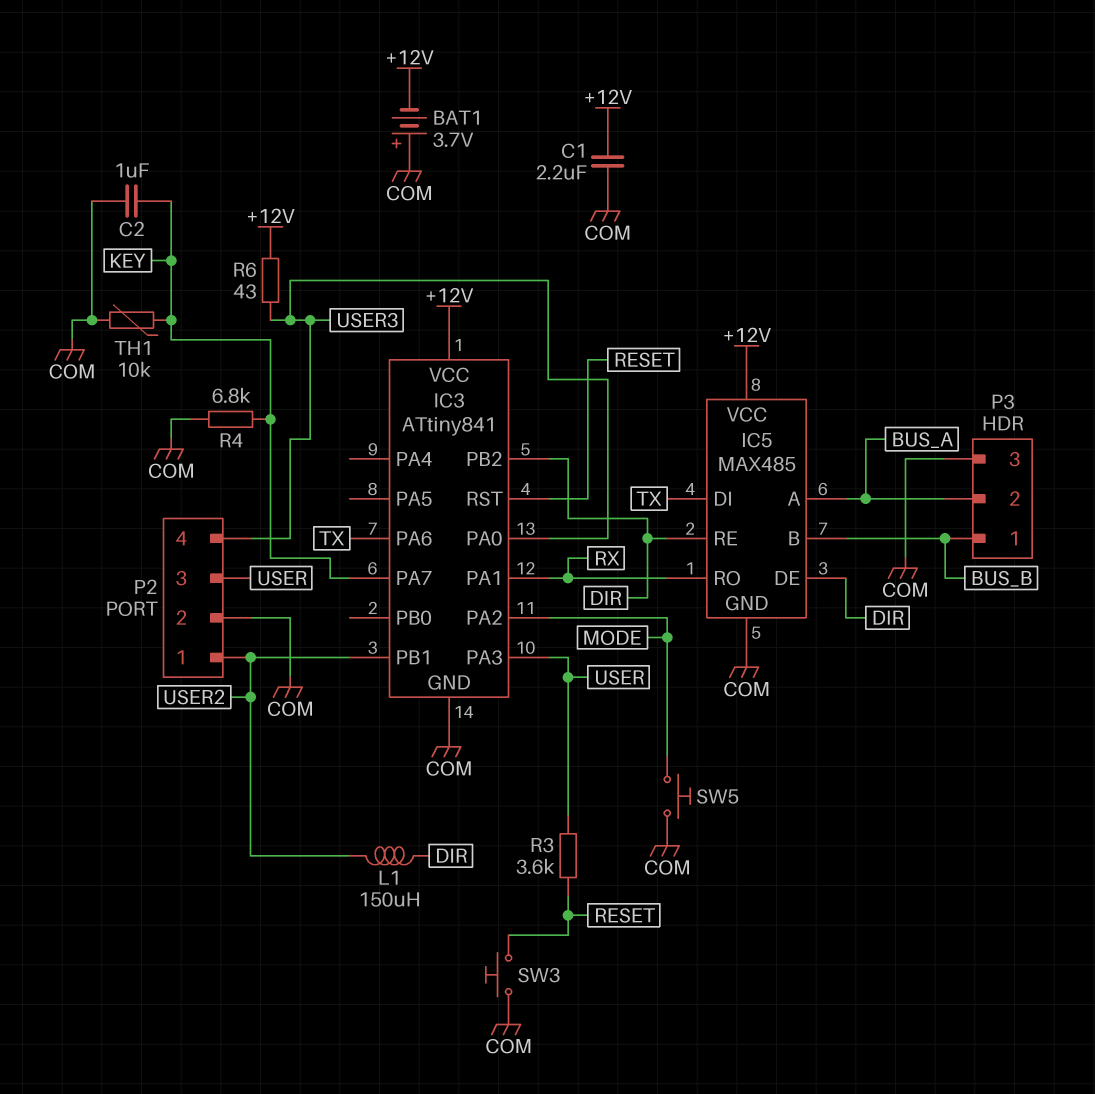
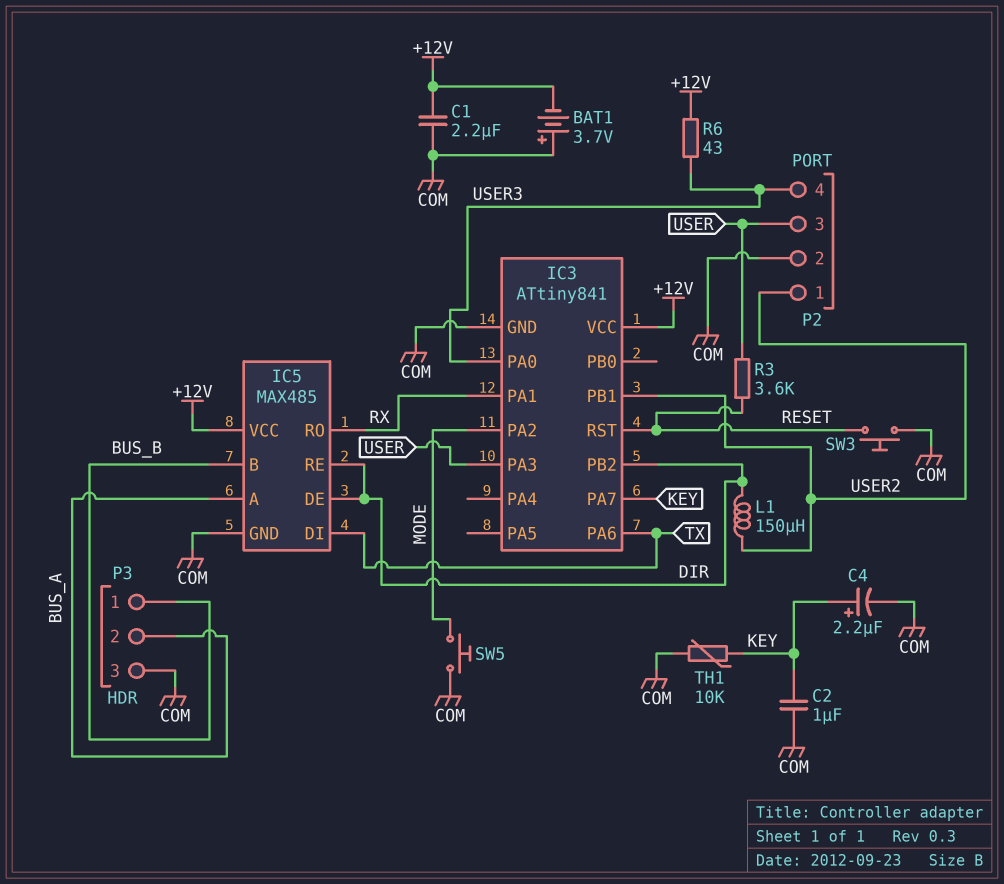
C4: none -> 2.2uF (plus KEY, minus COM)
R4: 6.8k (COM, KEY) -> none

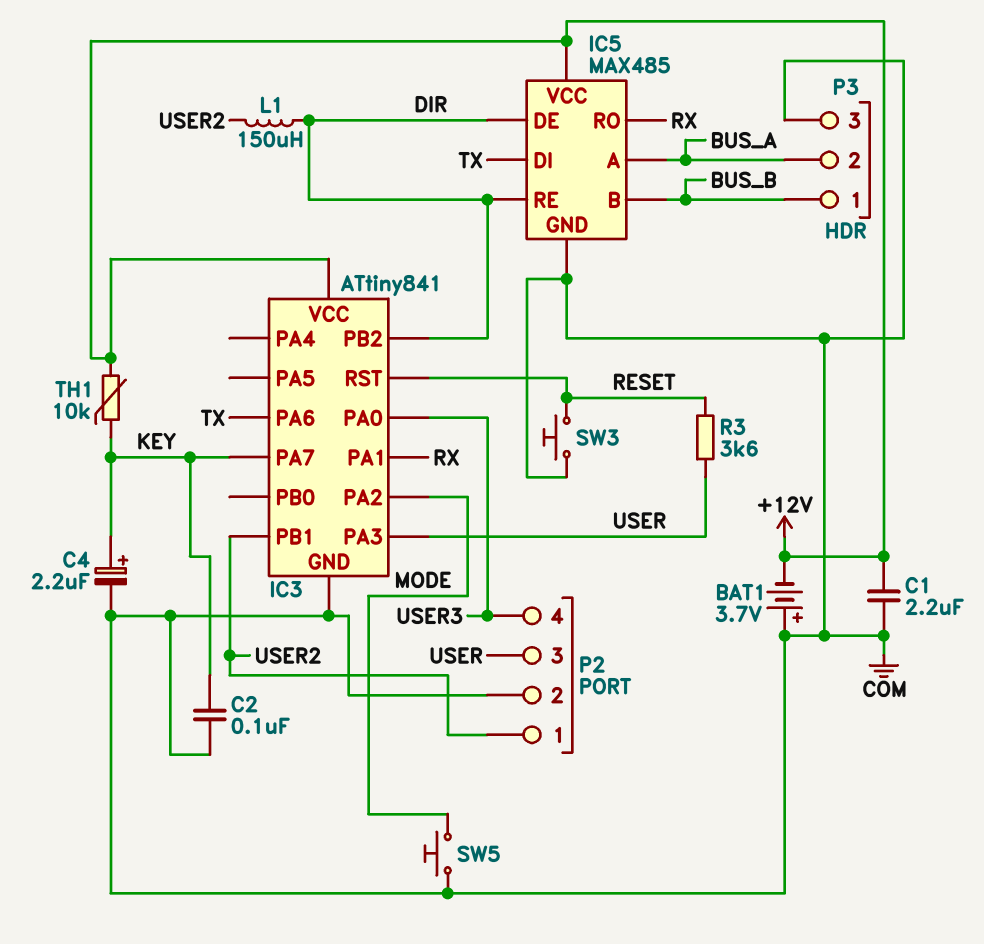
C2: 1uF (COM, KEY) -> 100nF (COM, KEY)
R6: 43 (+12V, USER3) -> none
TH1: 10k (COM, KEY) -> 10k (+12V, KEY)

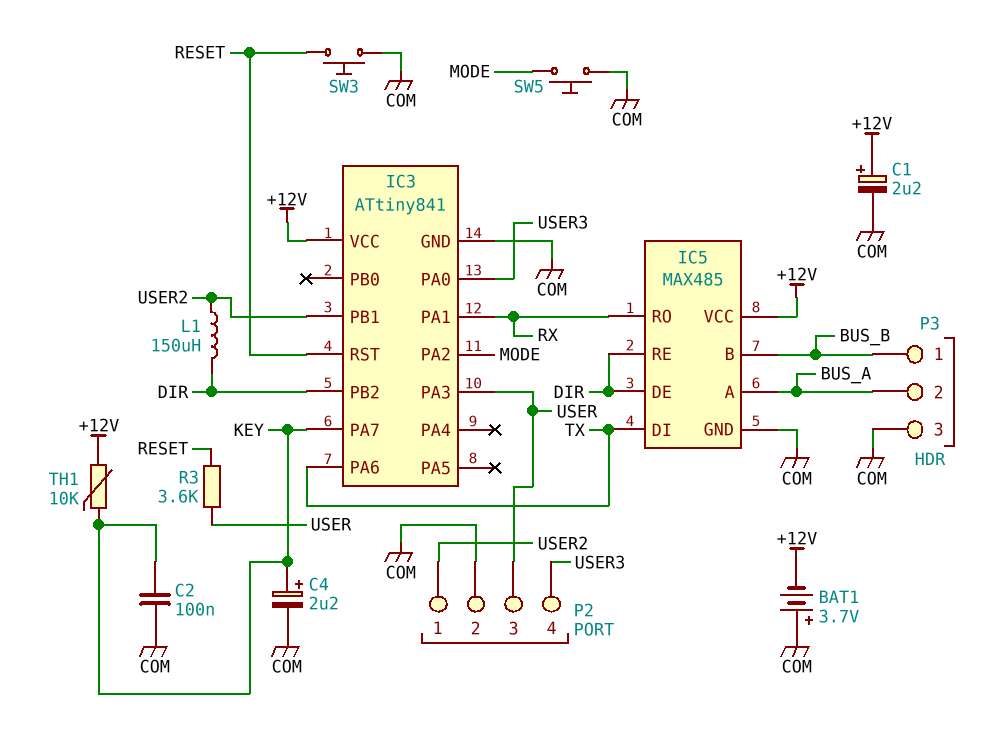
C1: 2.2uF (+12V, COM) -> 2.2uF (plus +12V, minus COM)

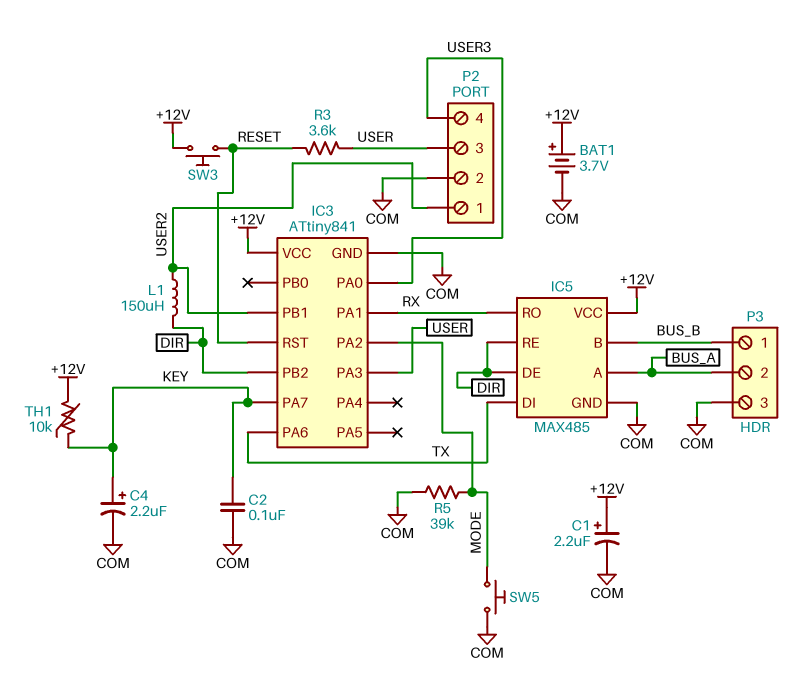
BAT1: 3.7V (plus COM, minus +12V) -> 3.7V (plus +12V, minus COM)
R5: none -> 39k (COM, MODE)
SW3: button (COM, RESET) -> button (+12V, RESET)

